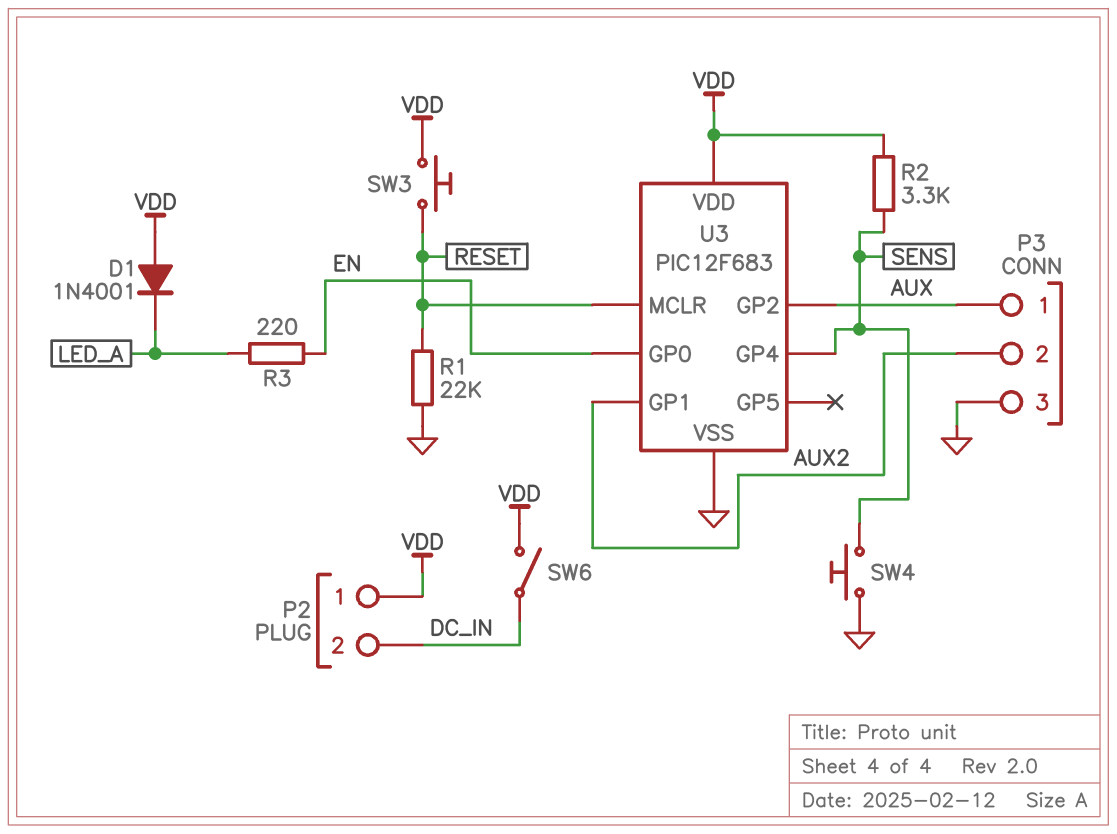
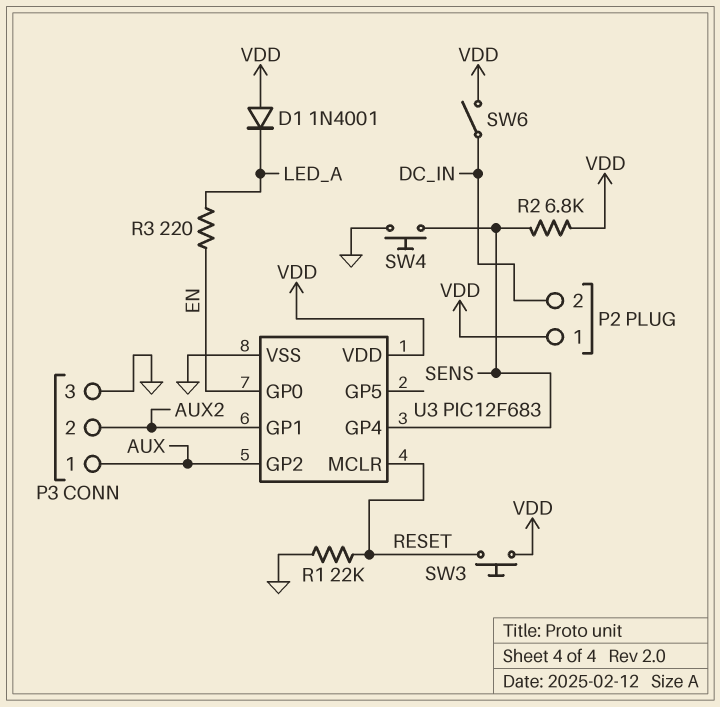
R2: 3.3k (SENS, VDD) -> 6.8k (SENS, VDD)

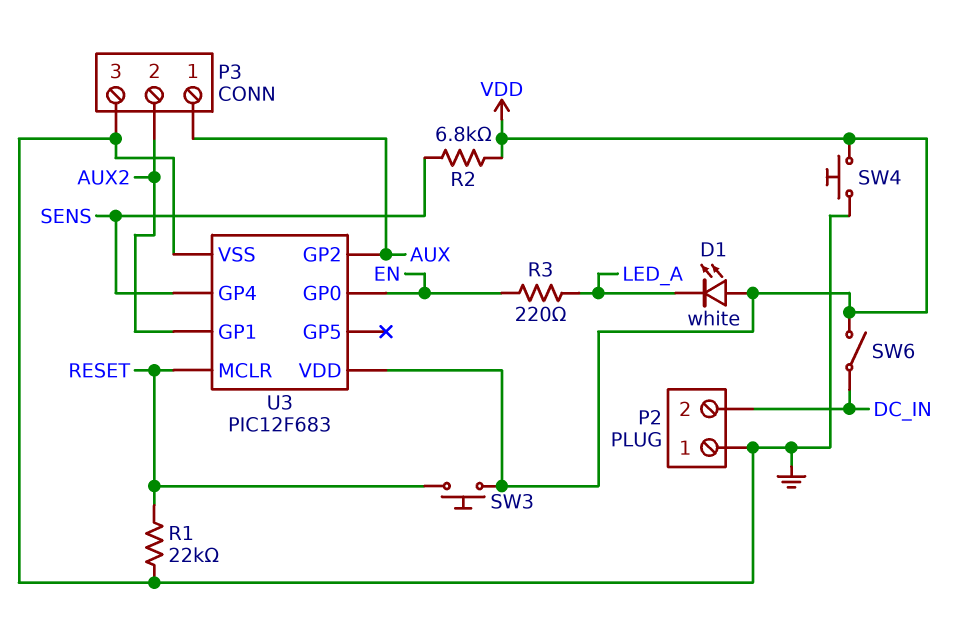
D1: diode 1N4001 (A VDD, K LED_A) -> LED white (A VDD, K LED_A)
P2 pin 1: VDD -> GND
SW4: button (GND, SENS) -> button (GND, VDD)

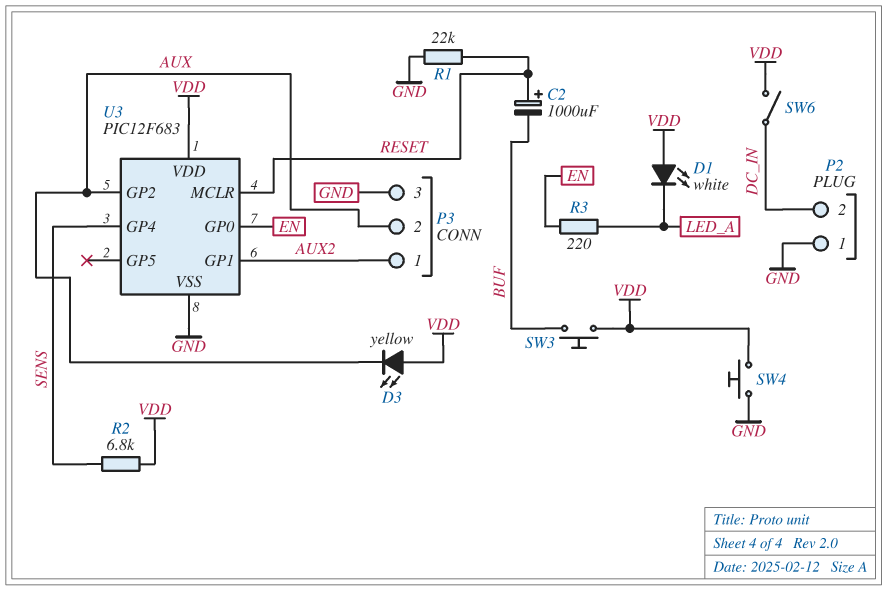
C2: none -> 1000uF (plus RESET, minus BUF)
D3: none -> LED yellow (A VDD, K AUX)
P3 pin 1: AUX -> AUX2
P3 pin 2: AUX2 -> AUX
SW3: button (RESET, VDD) -> button (BUF, VDD)

